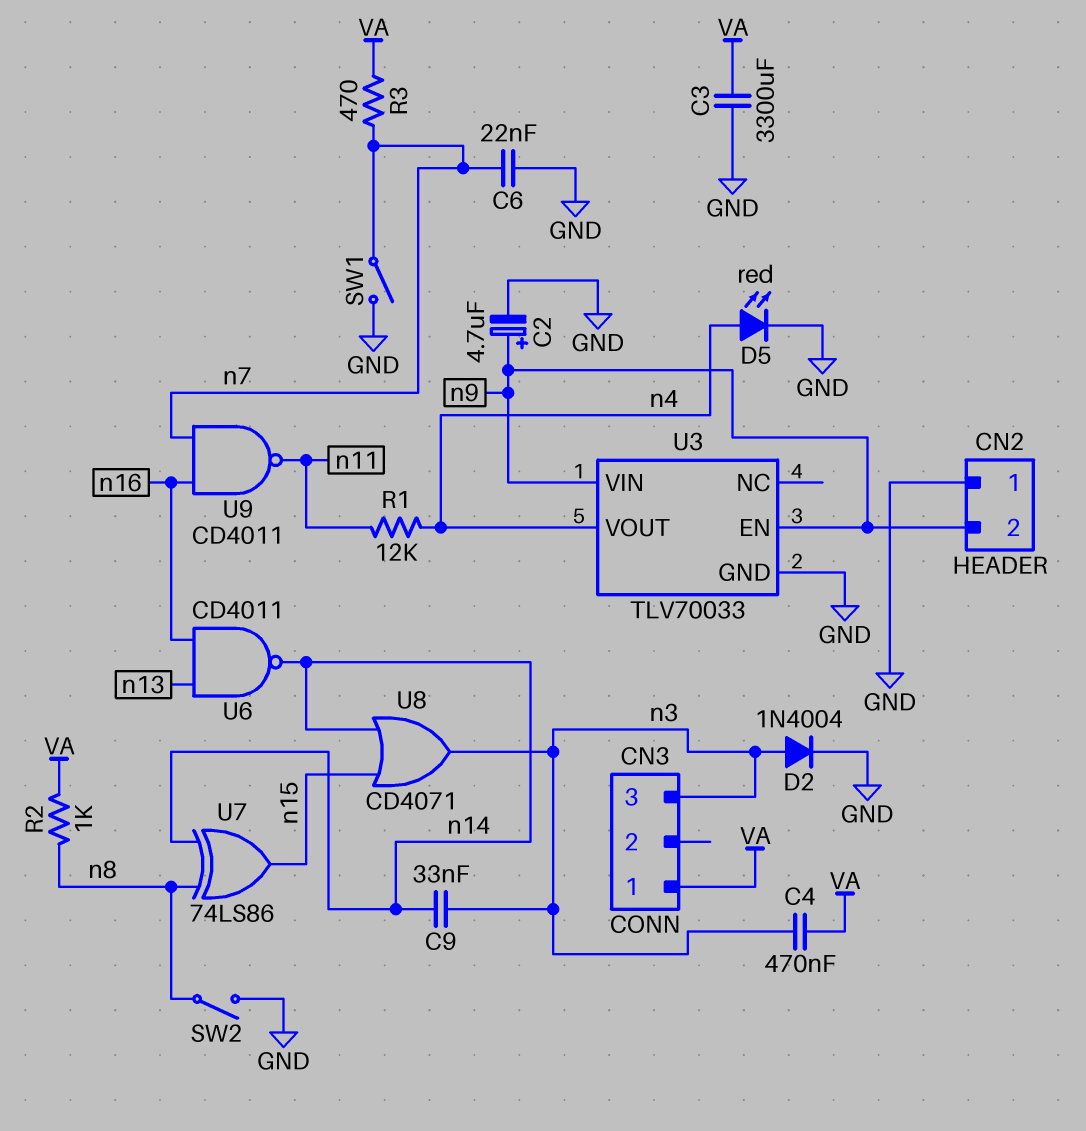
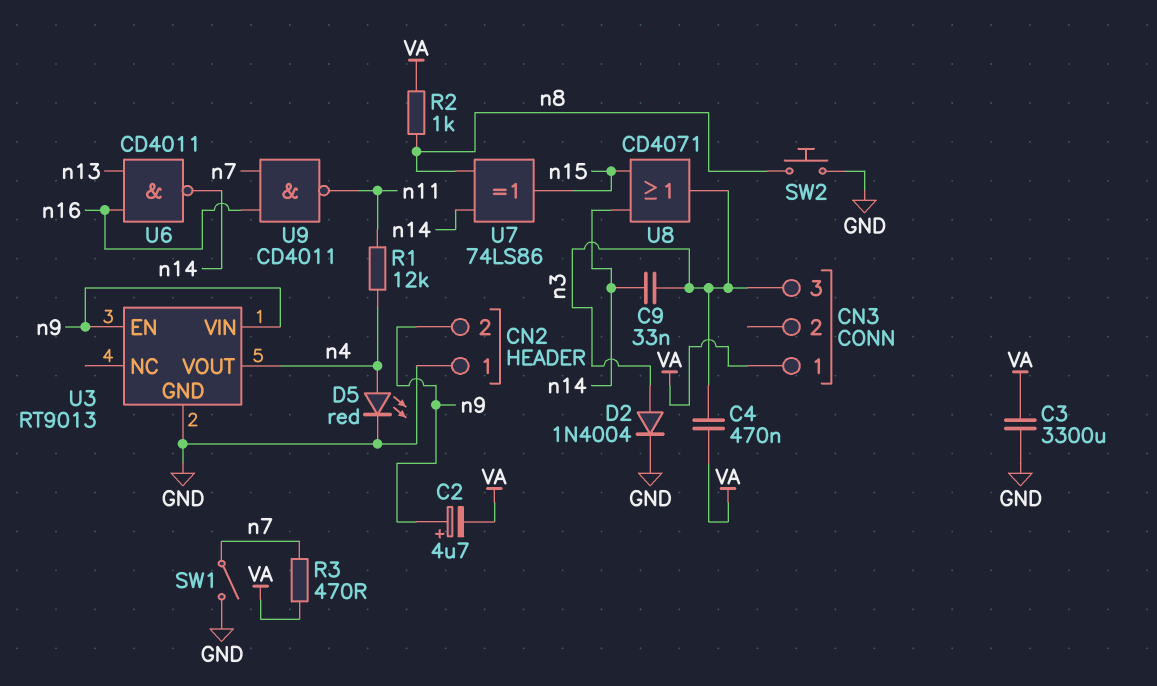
C2: 4.7uF (plus n9, minus GND) -> 4.7uF (plus n9, minus VA)
C6: 22nF (GND, n7) -> none
SW2: switch (GND, n8) -> button (GND, n8)
U3: TLV70033 -> RT9013

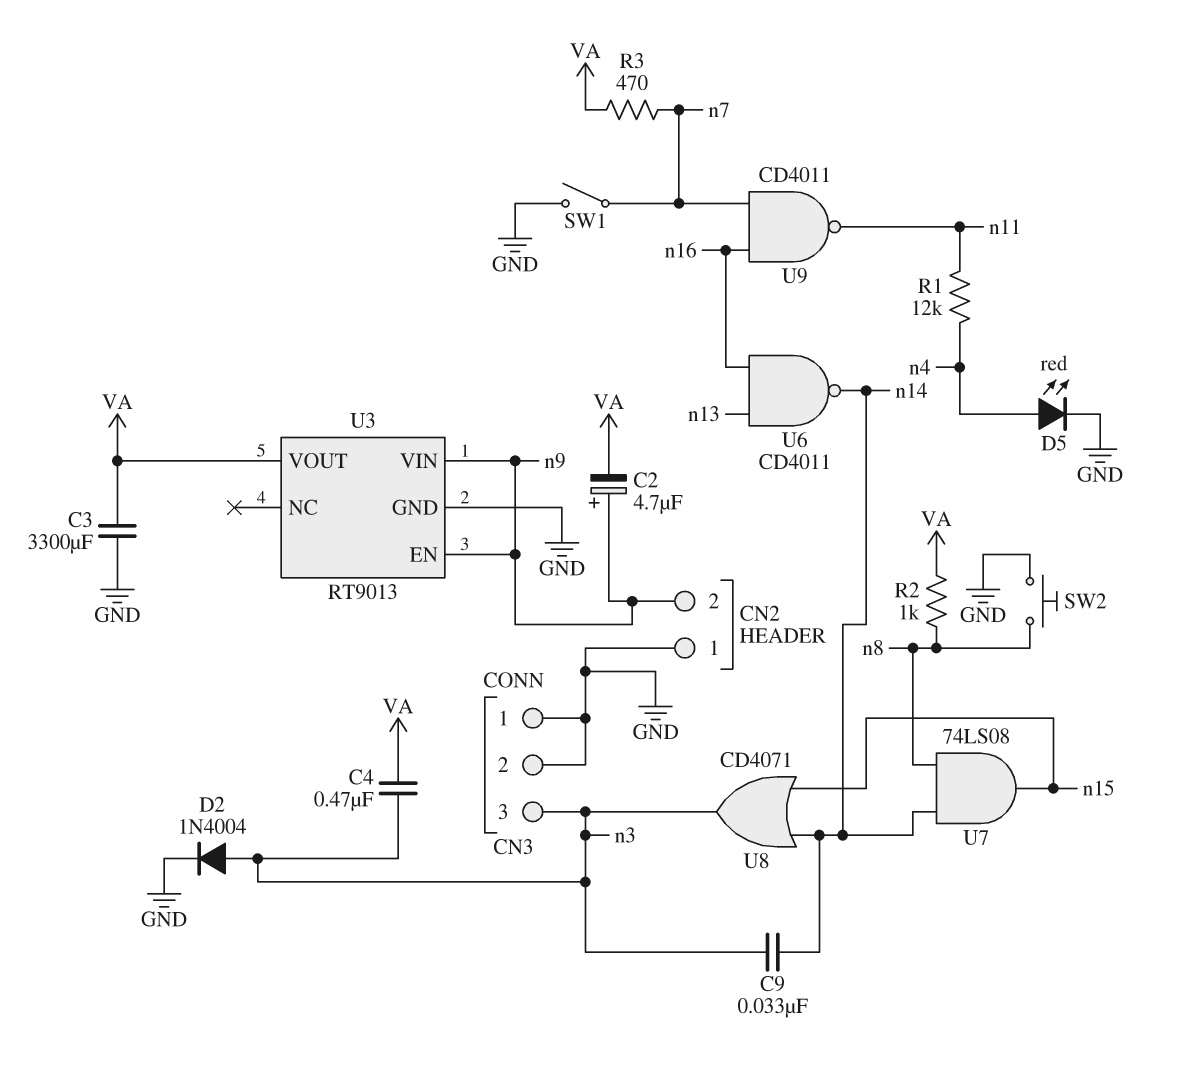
CN3 pin 1: VA -> GND
CN3 pin 2: none -> GND
U3 pin VOUT: n4 -> VA
U7: XOR 74LS86 (in n8, in n14, out n15) -> AND 74LS08 (in n8, in n14, out n15)

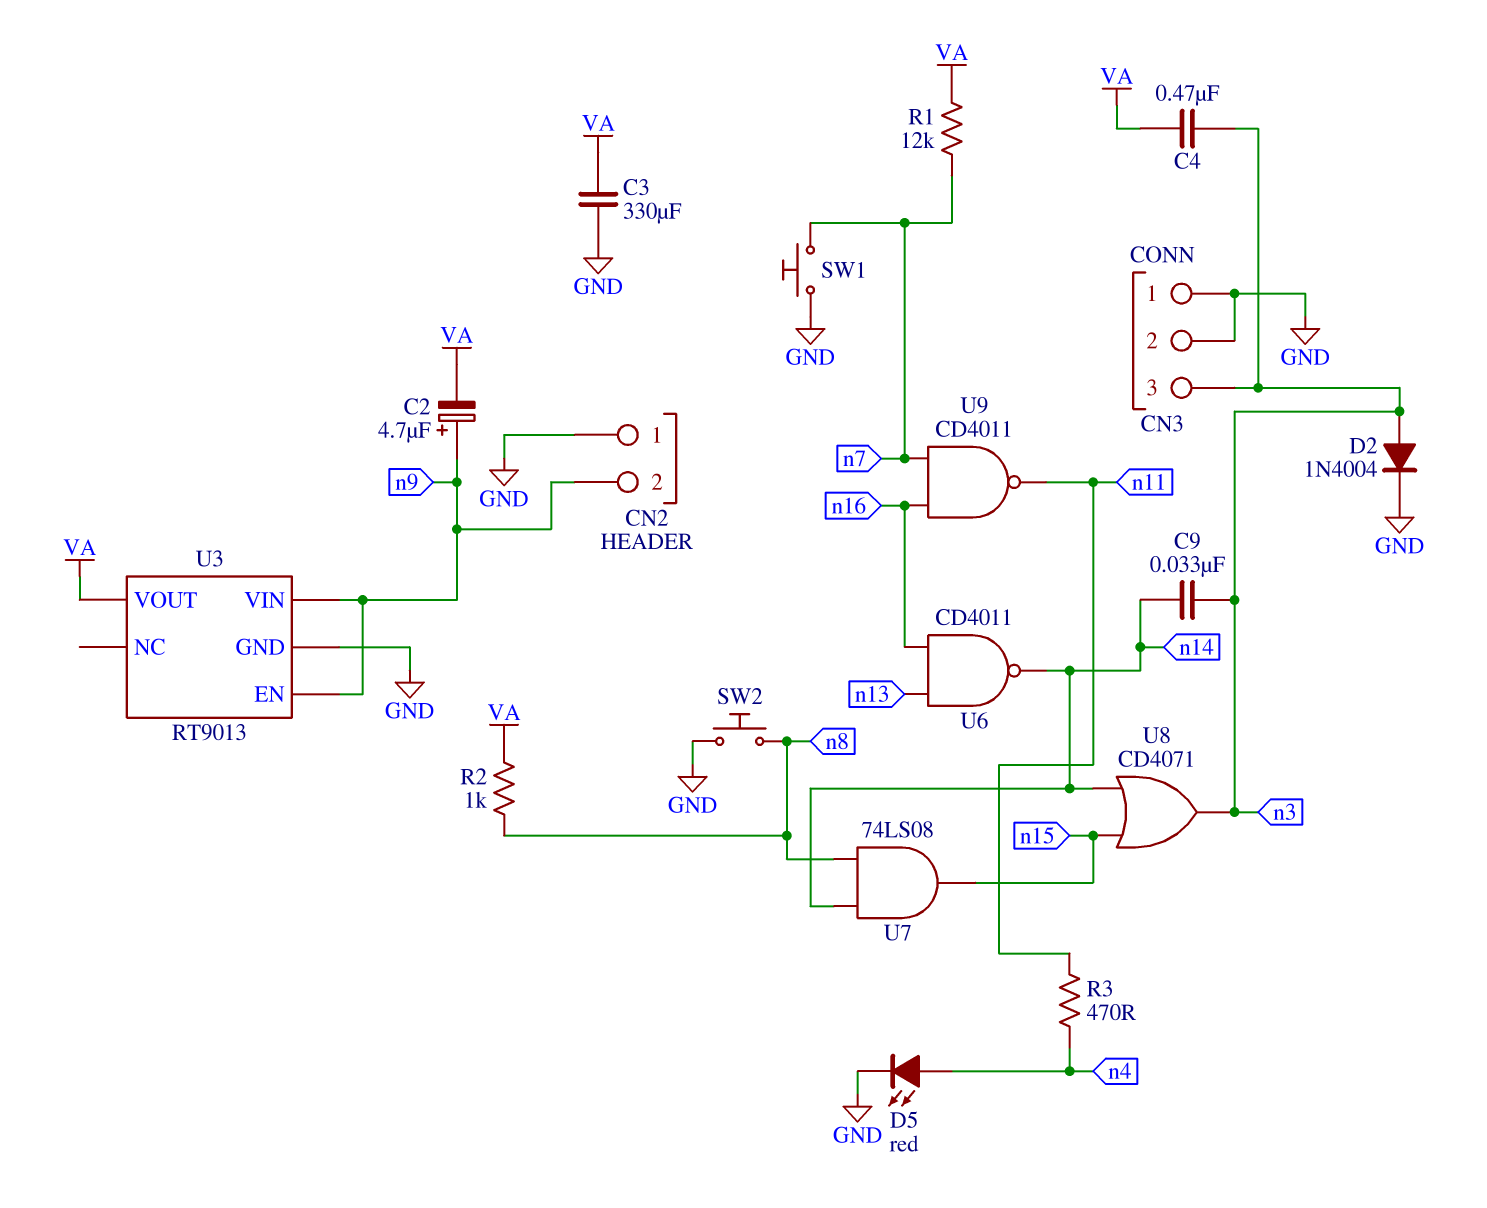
C3: 3300uF (GND, VA) -> 330uF (GND, VA)
R1: 12k (n4, n11) -> 12k (VA, n7)
R3: 470 (VA, n7) -> 470 (n4, n11)
SW1: switch (GND, n7) -> button (GND, n7)

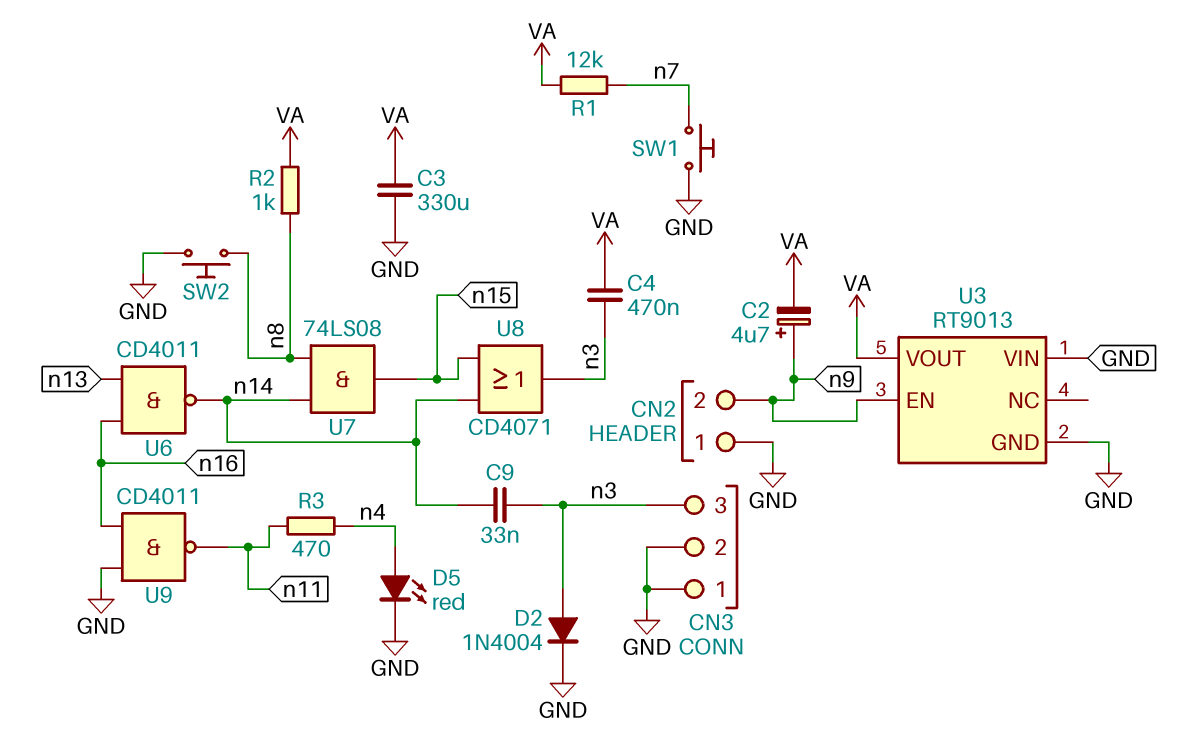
U3 pin VIN: n9 -> GND
U9: NAND CD4011 (in n7, in n16, out n11) -> NAND CD4011 (in GND, in n16, out n11)

